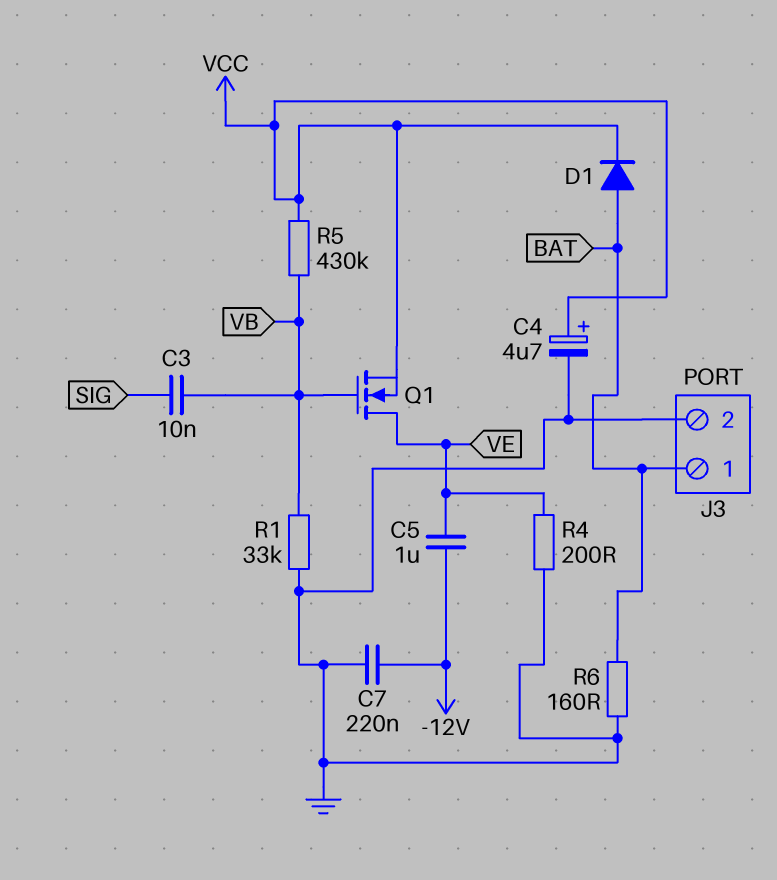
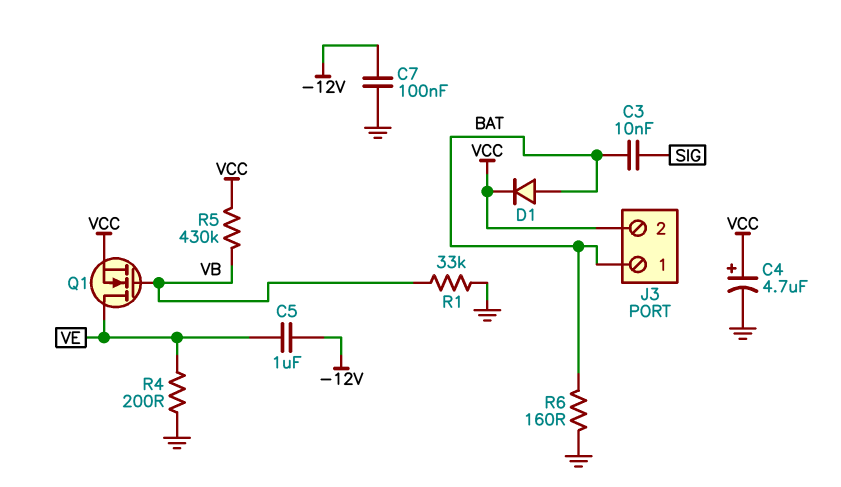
C3: 10nF (SIG, VB) -> 10nF (BAT, SIG)
C7: 220nF (-12V, GND) -> 100nF (-12V, GND)
J3 pin 2: GND -> VCC

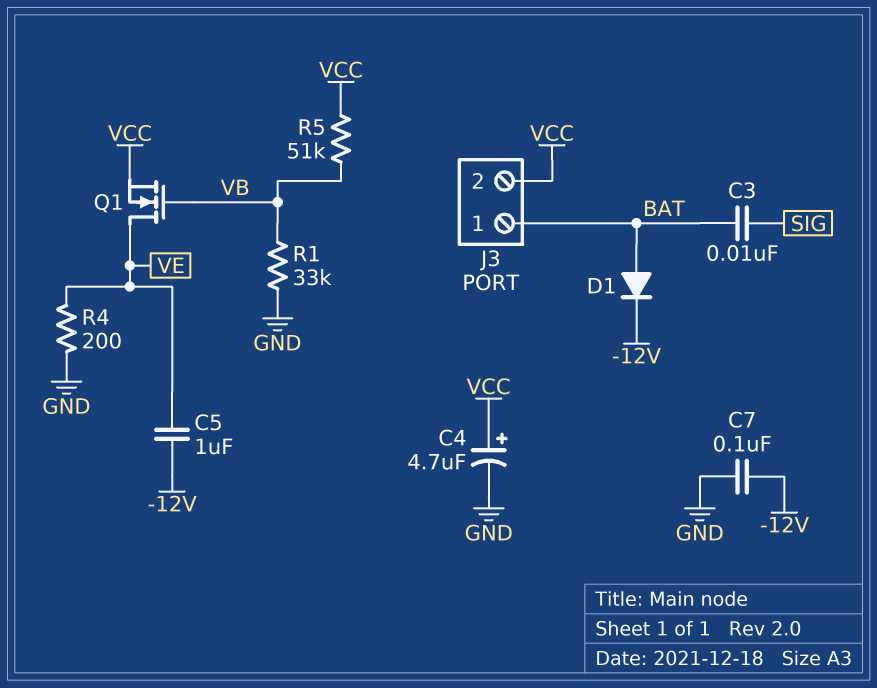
D1: diode (A BAT, K VCC) -> diode (A BAT, K -12V)
R5: 430k (VB, VCC) -> 51k (VB, VCC)
R6: 160 (BAT, GND) -> none

